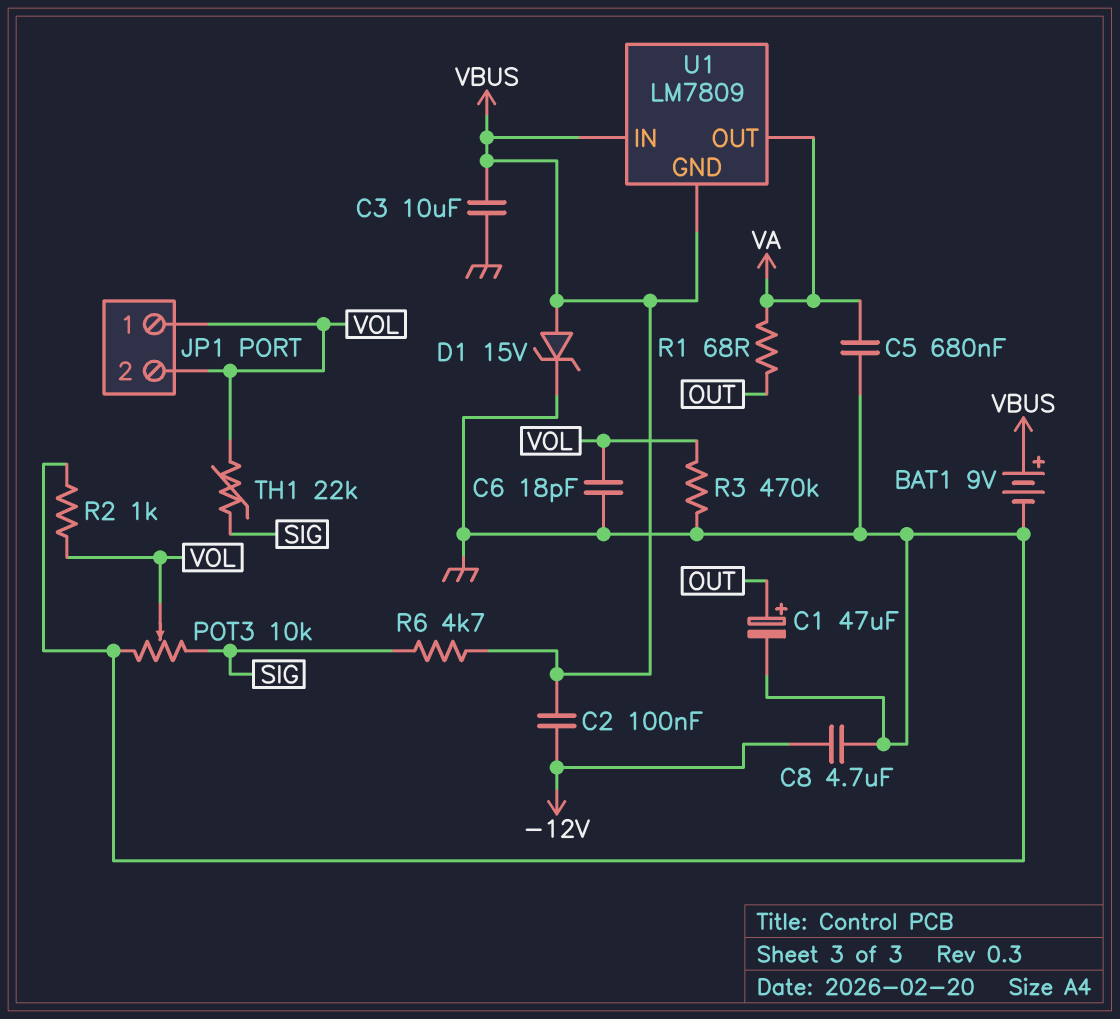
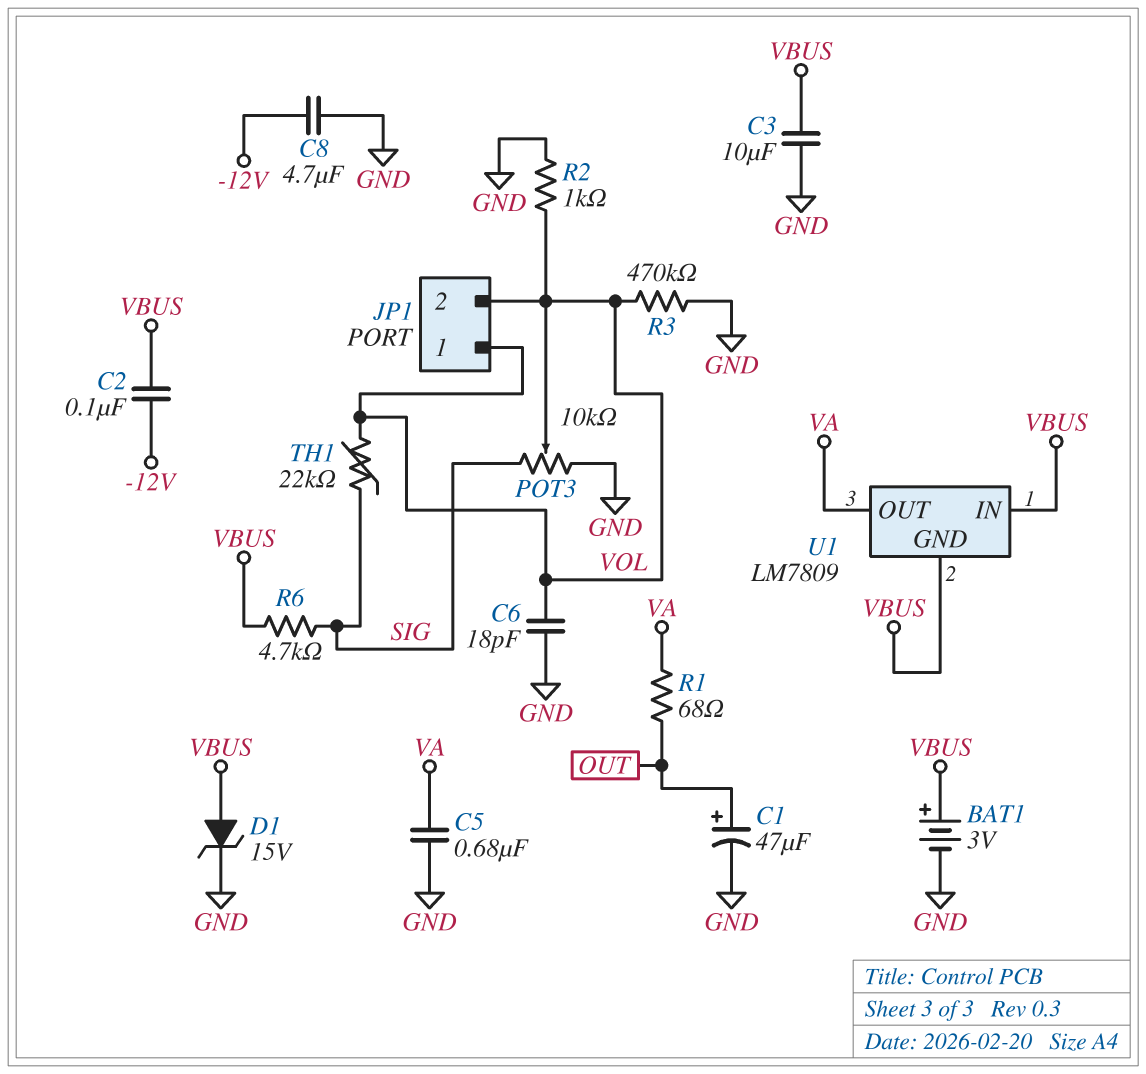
BAT1: 9V (plus VBUS, minus GND) -> 3V (plus VBUS, minus GND)

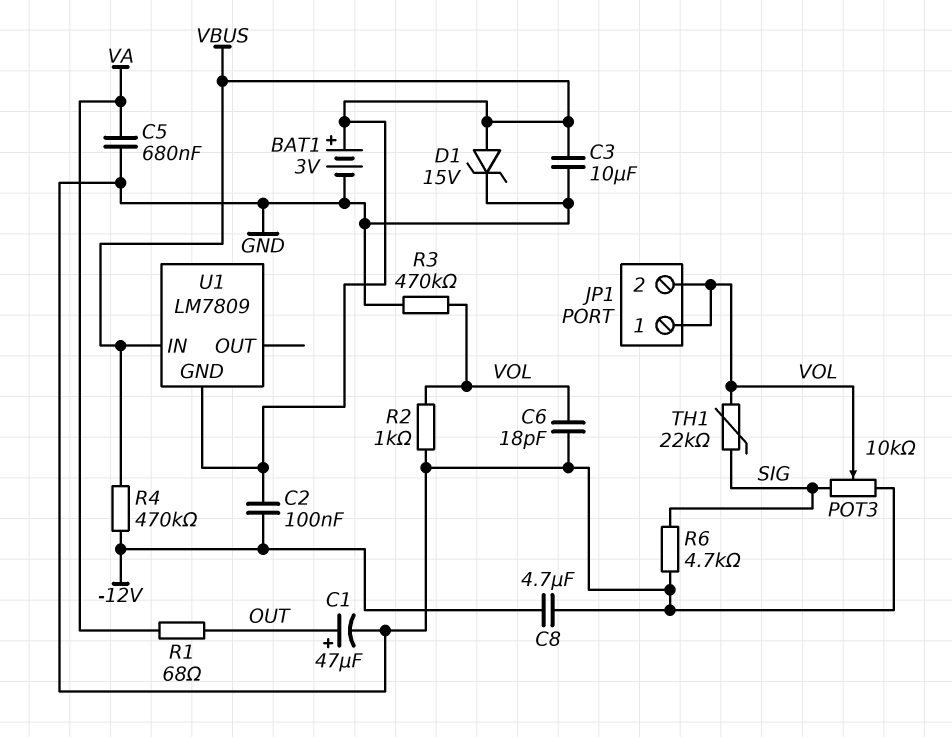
R4: none -> 470k (-12V, VBUS)
R6: 4.7k (SIG, VBUS) -> 4.7k (GND, SIG)
U1 pin OUT: VA -> none

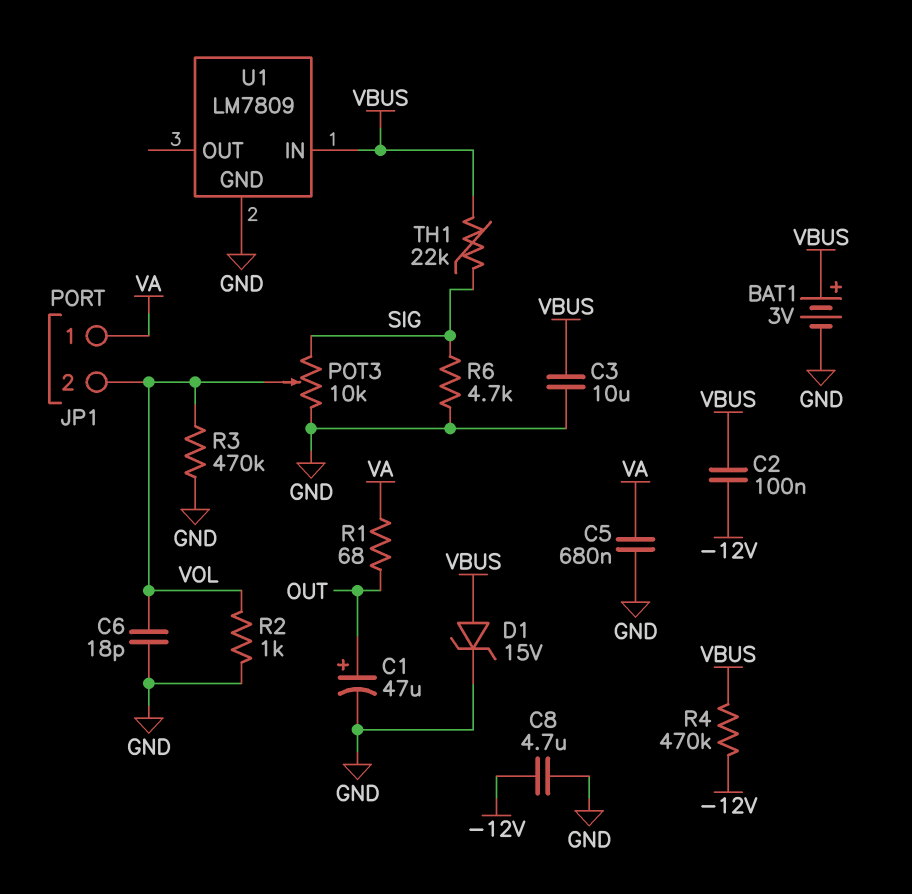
JP1 pin 1: VOL -> VA
TH1: 22k (SIG, VOL) -> 22k (SIG, VBUS)
U1 pin GND: VBUS -> GND

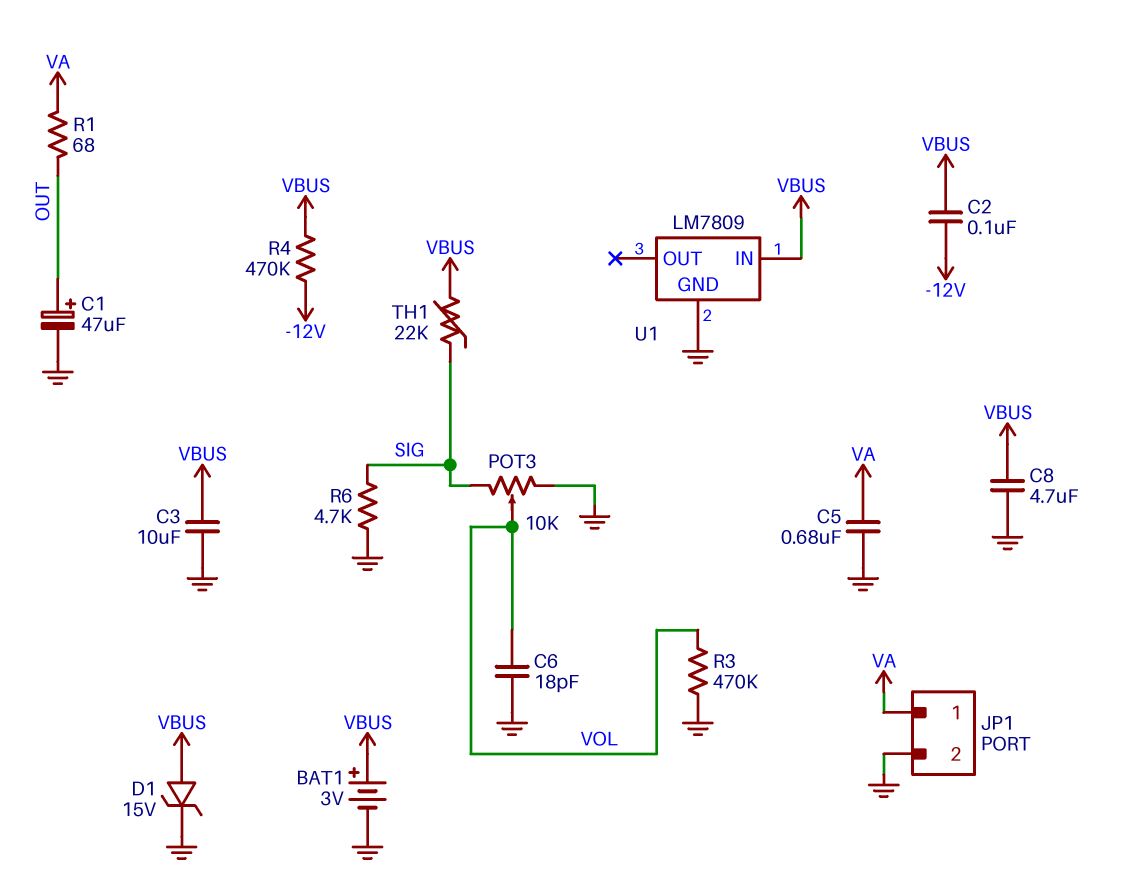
C8: 4.7uF (-12V, GND) -> 4.7uF (GND, VBUS)
JP1 pin 2: VOL -> GND
R2: 1k (GND, VOL) -> none

